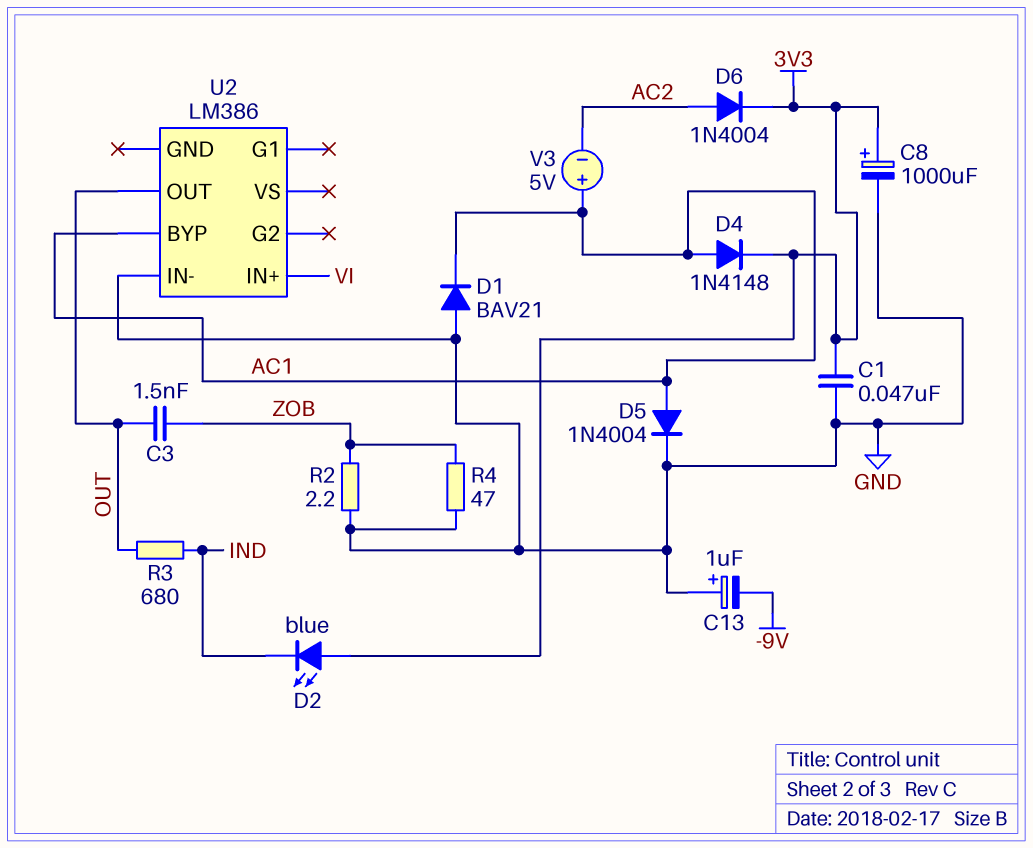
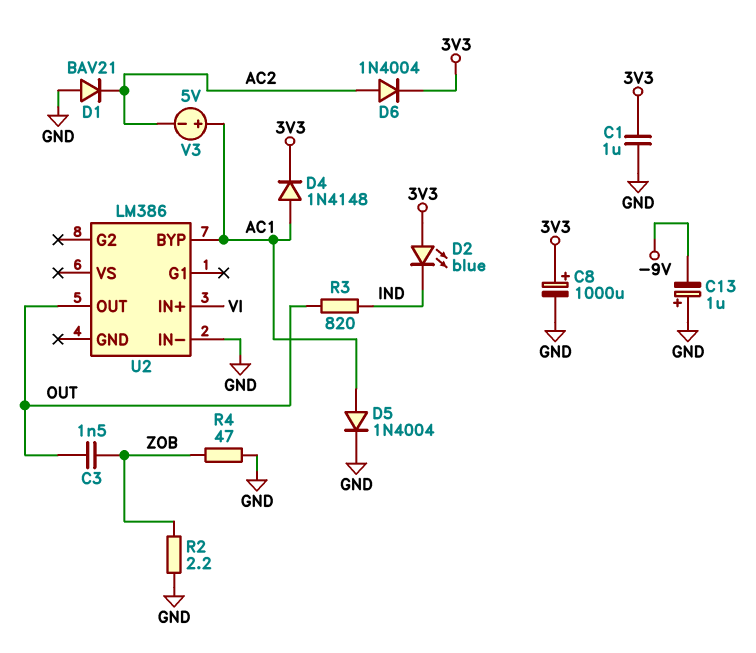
C1: 47nF (3V3, GND) -> 1uF (3V3, GND)
D1: diode BAV21 (A GND, K AC1) -> diode BAV21 (A GND, K AC2)
R3: 680 (IND, OUT) -> 820 (IND, OUT)

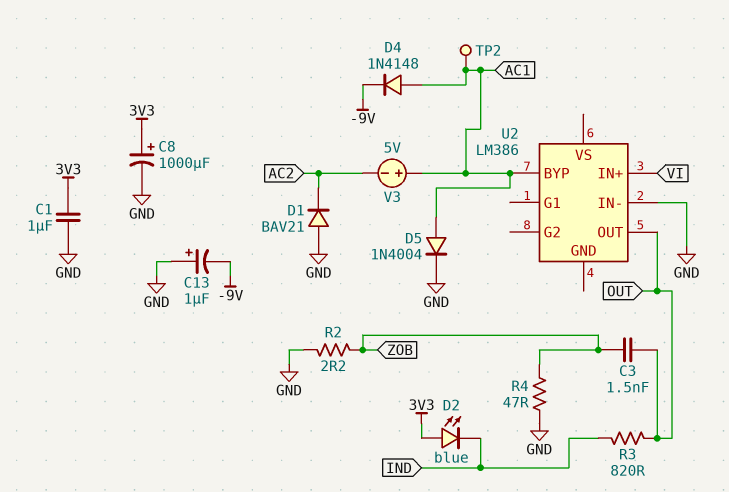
D4: diode 1N4148 (A AC1, K 3V3) -> diode 1N4148 (A AC1, K -9V)
D6: diode 1N4004 (A AC2, K 3V3) -> none
TP2: none -> test point (AC1)

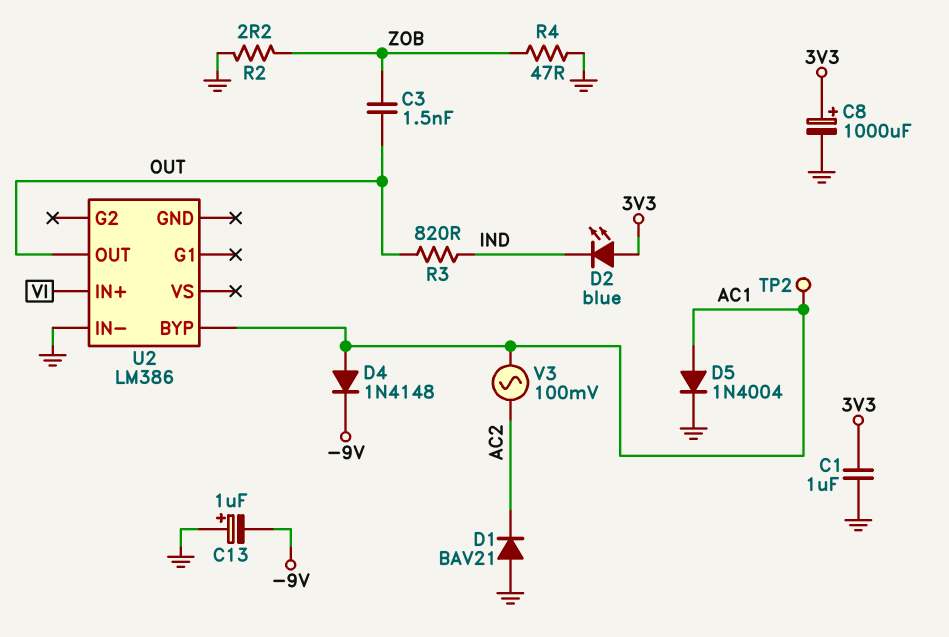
V3: 5V (plus AC1, minus AC2) -> AC 100mV (AC1, AC2)

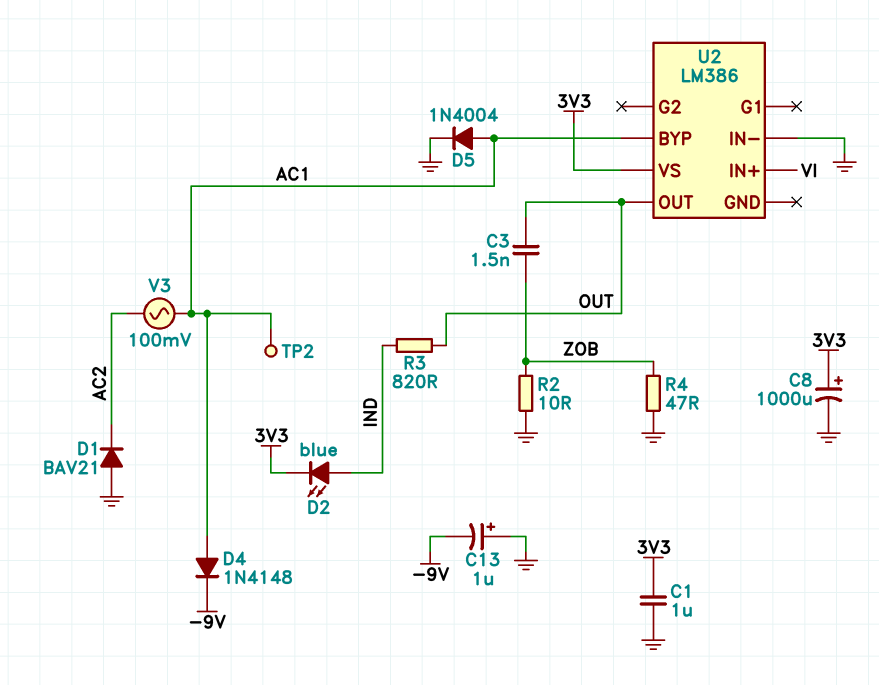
D2: LED blue (A 3V3, K IND) -> LED blue (A IND, K 3V3)
R2: 2.2 (GND, ZOB) -> 10 (GND, ZOB)
U2 pin VS: none -> 3V3

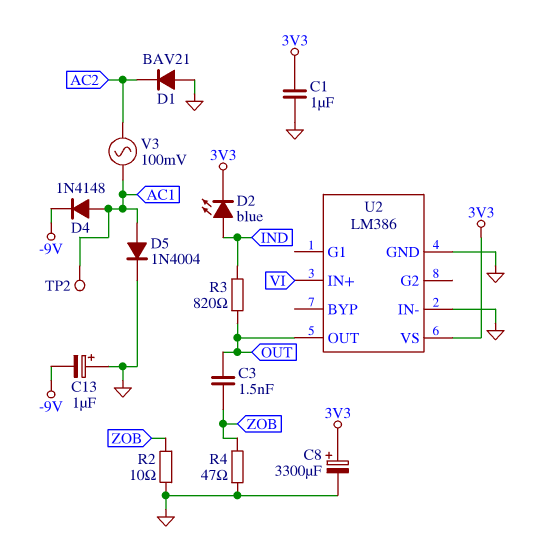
C8: 1000uF (plus 3V3, minus GND) -> 3300uF (plus 3V3, minus GND)
U2 pin BYP: AC1 -> none
U2 pin GND: none -> GND

